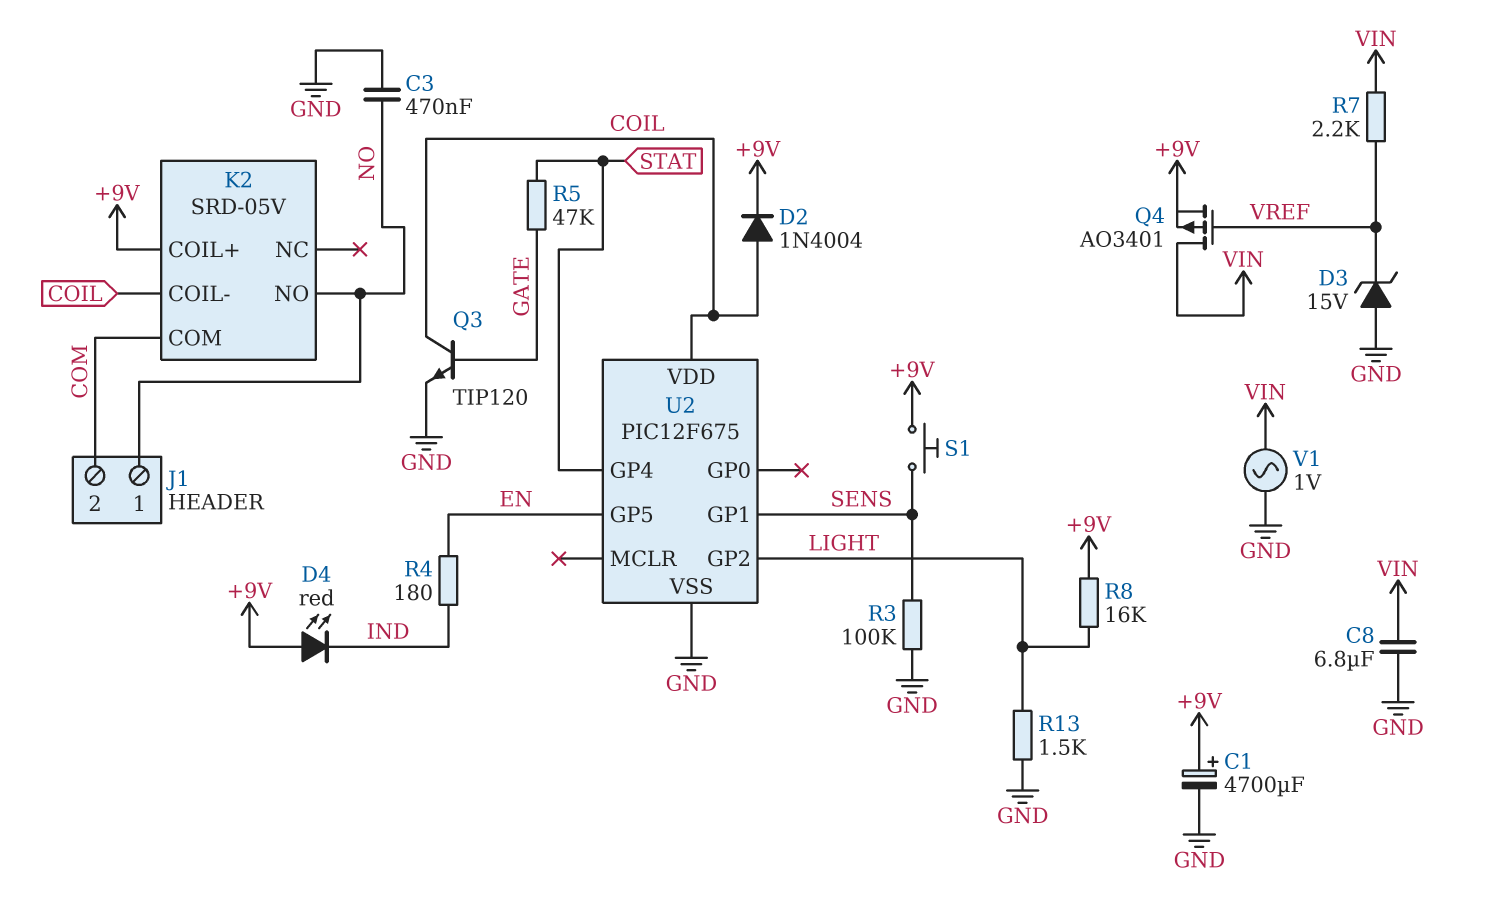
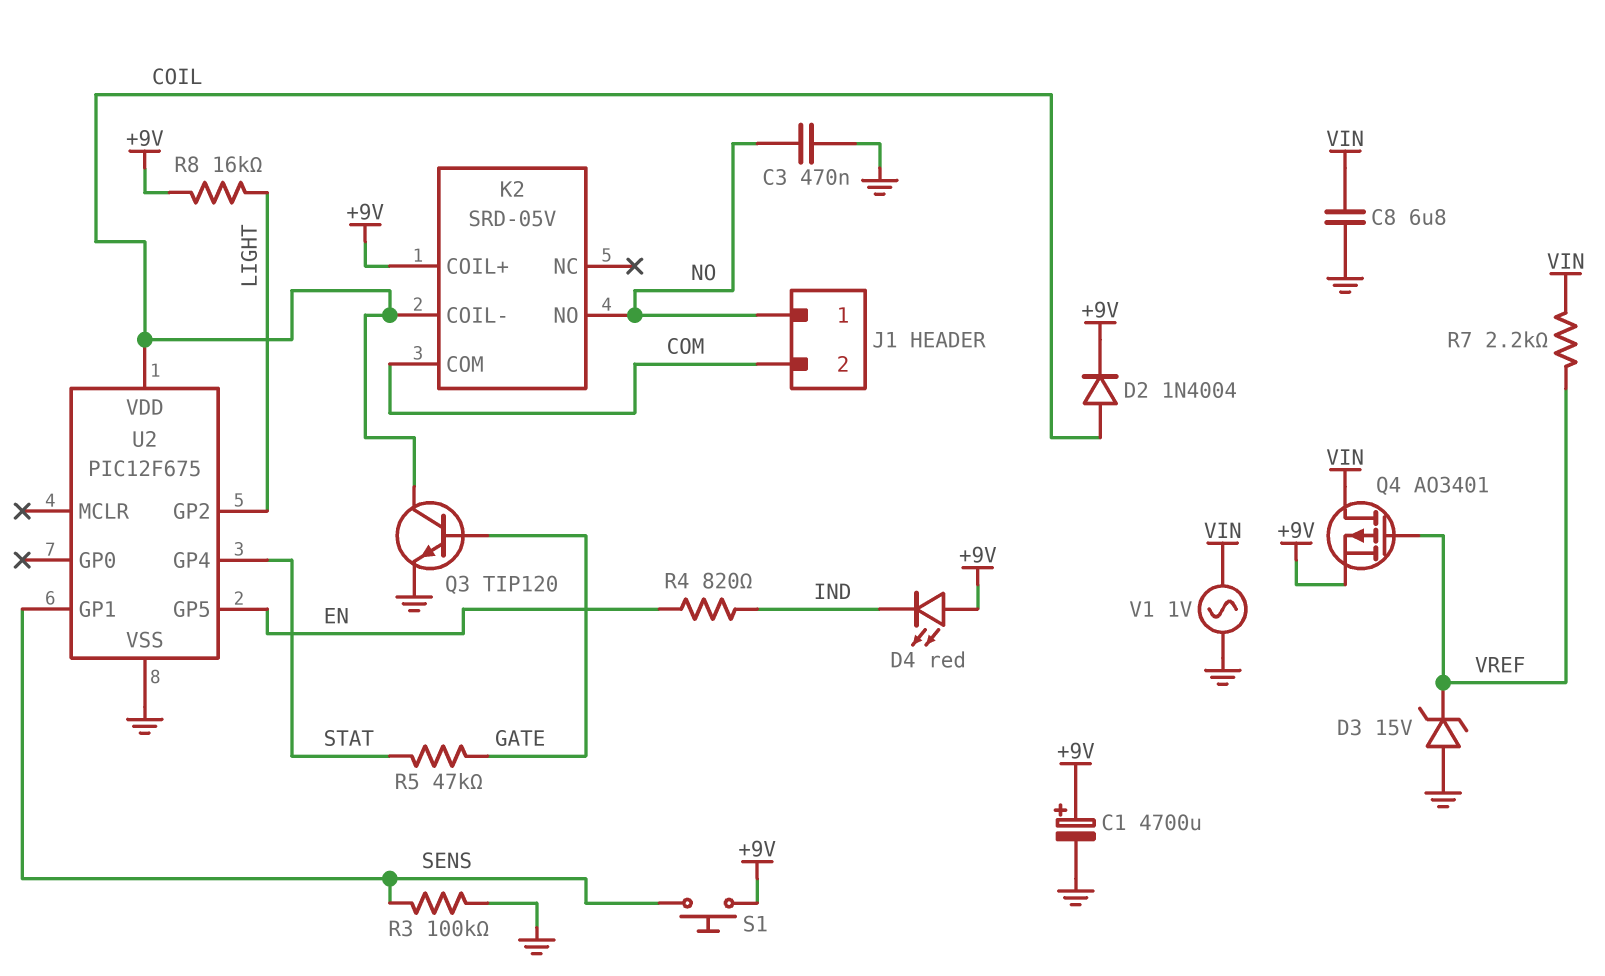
R4: 180 (EN, IND) -> 820 (EN, IND)
R13: 1.5k (GND, LIGHT) -> none

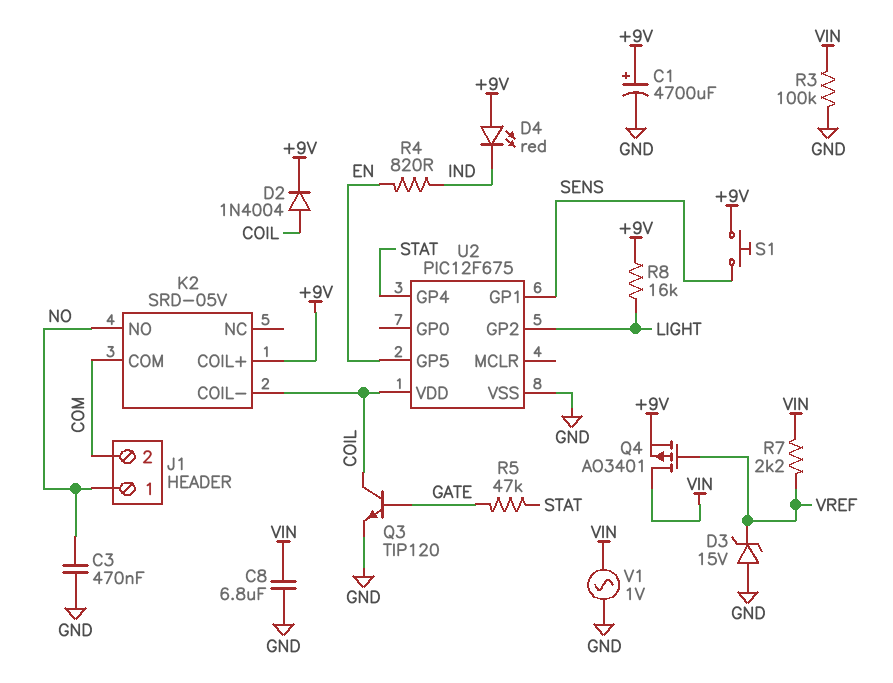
R3: 100k (GND, SENS) -> 100k (GND, VIN)

